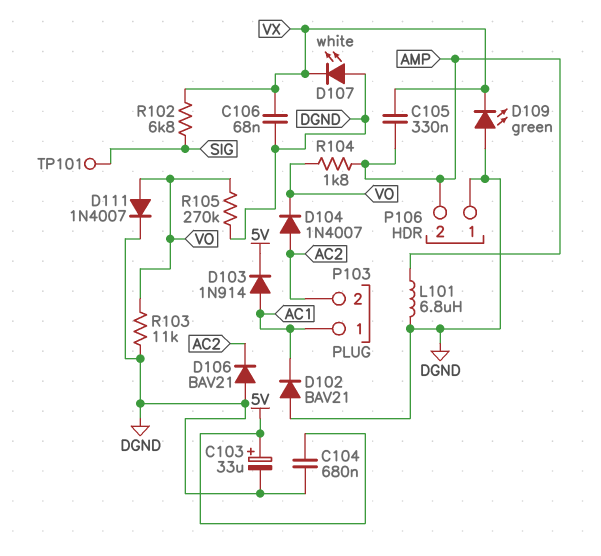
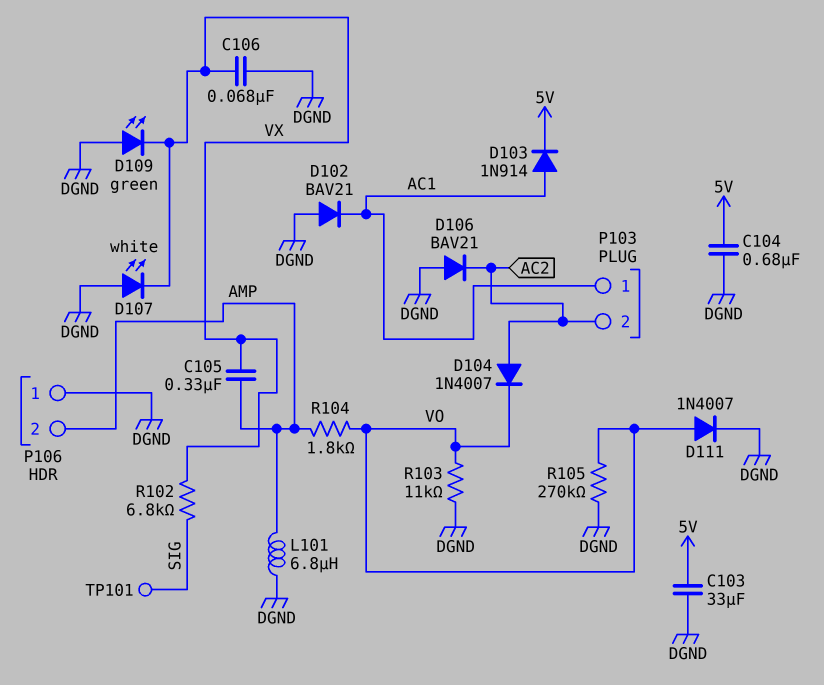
C103: 33uF (plus 5V, minus DGND) -> 33uF (5V, DGND)

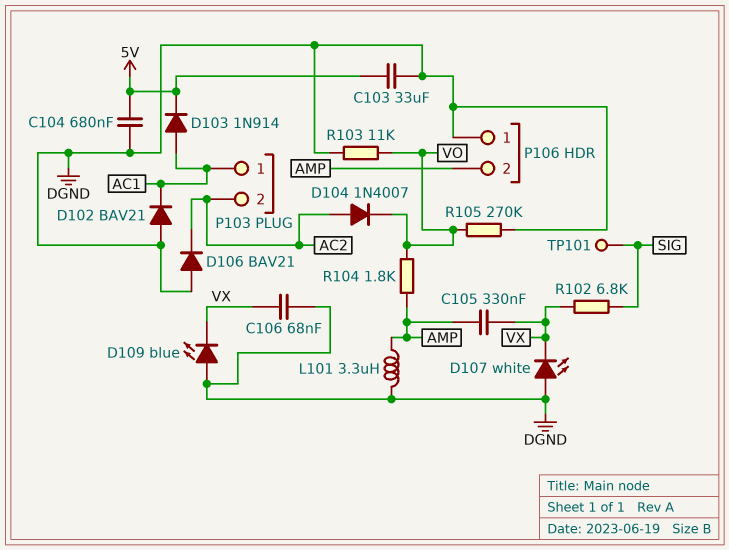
D109: LED green (A DGND, K VX) -> LED blue (A DGND, K VX)
D111: diode 1N4007 (A VO, K DGND) -> none
L101: 6.8uH (AMP, DGND) -> 3.3uH (AMP, DGND)

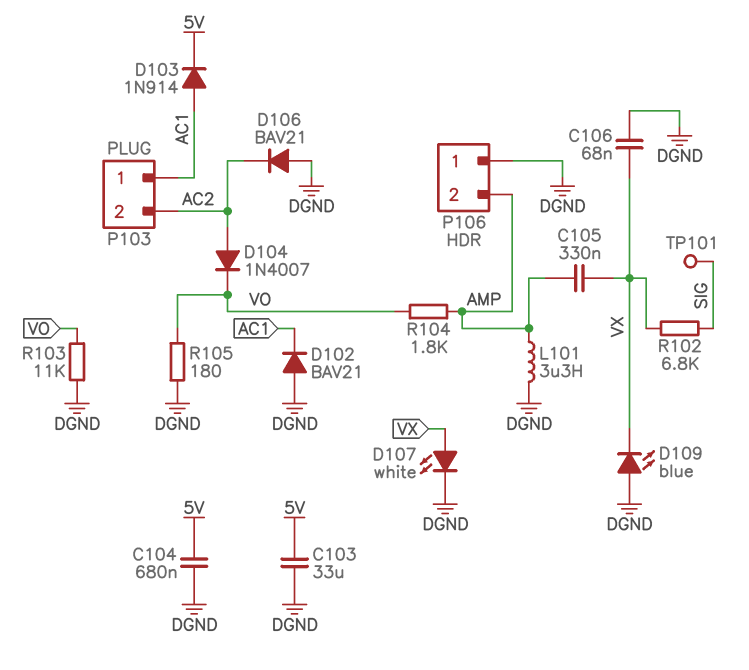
D107: LED white (A DGND, K VX) -> LED white (A VX, K DGND)
R105: 270k (DGND, VO) -> 180 (DGND, VO)

